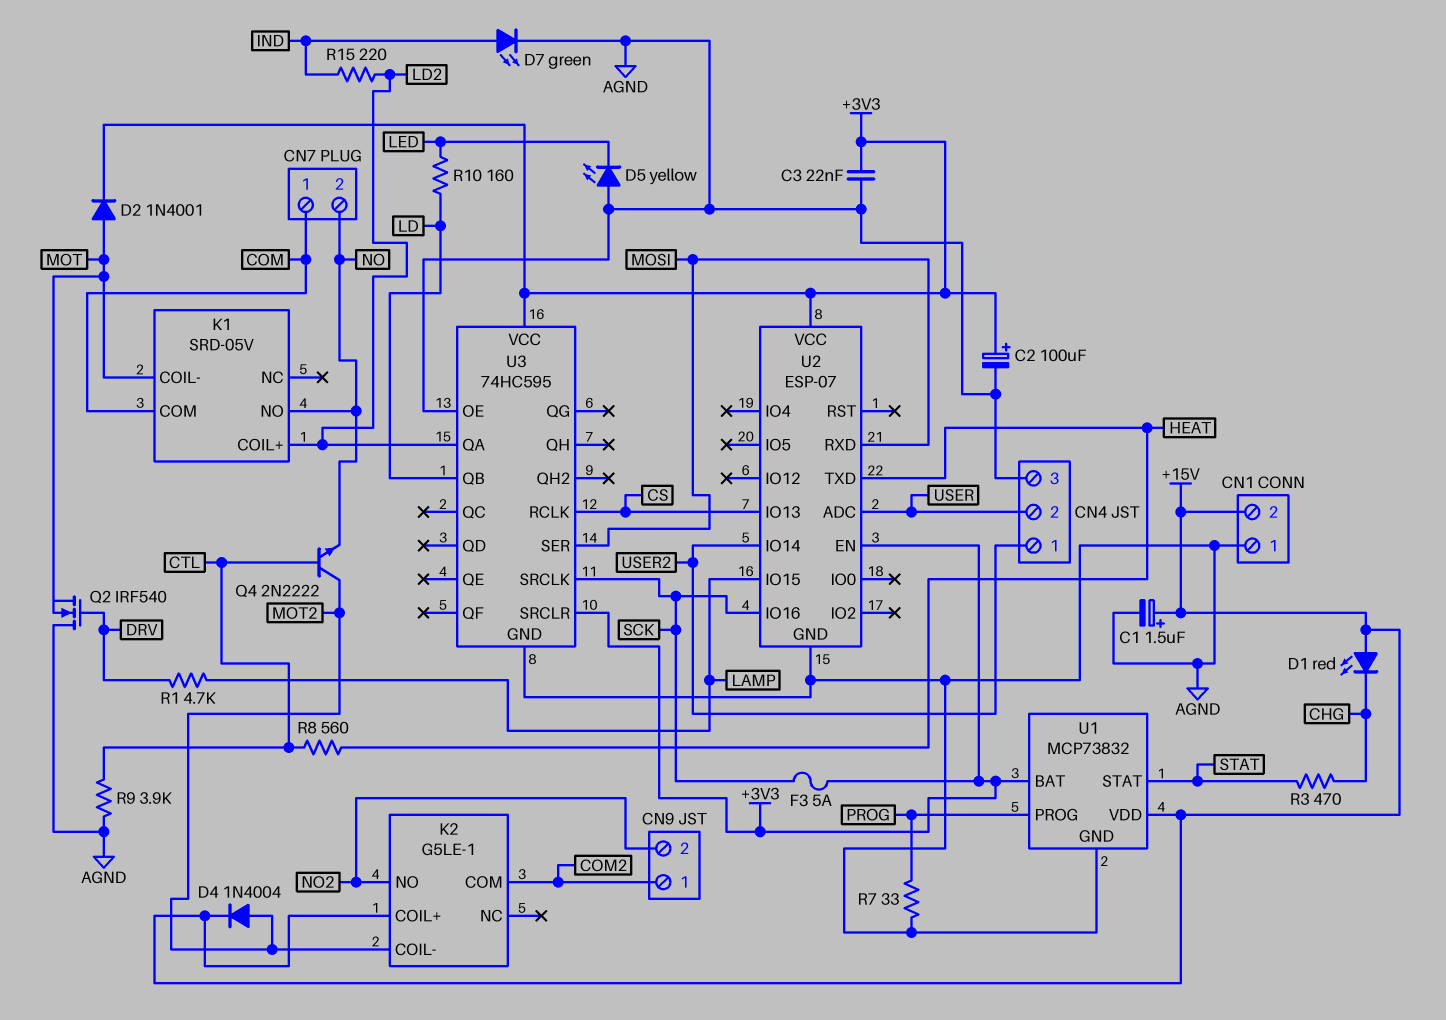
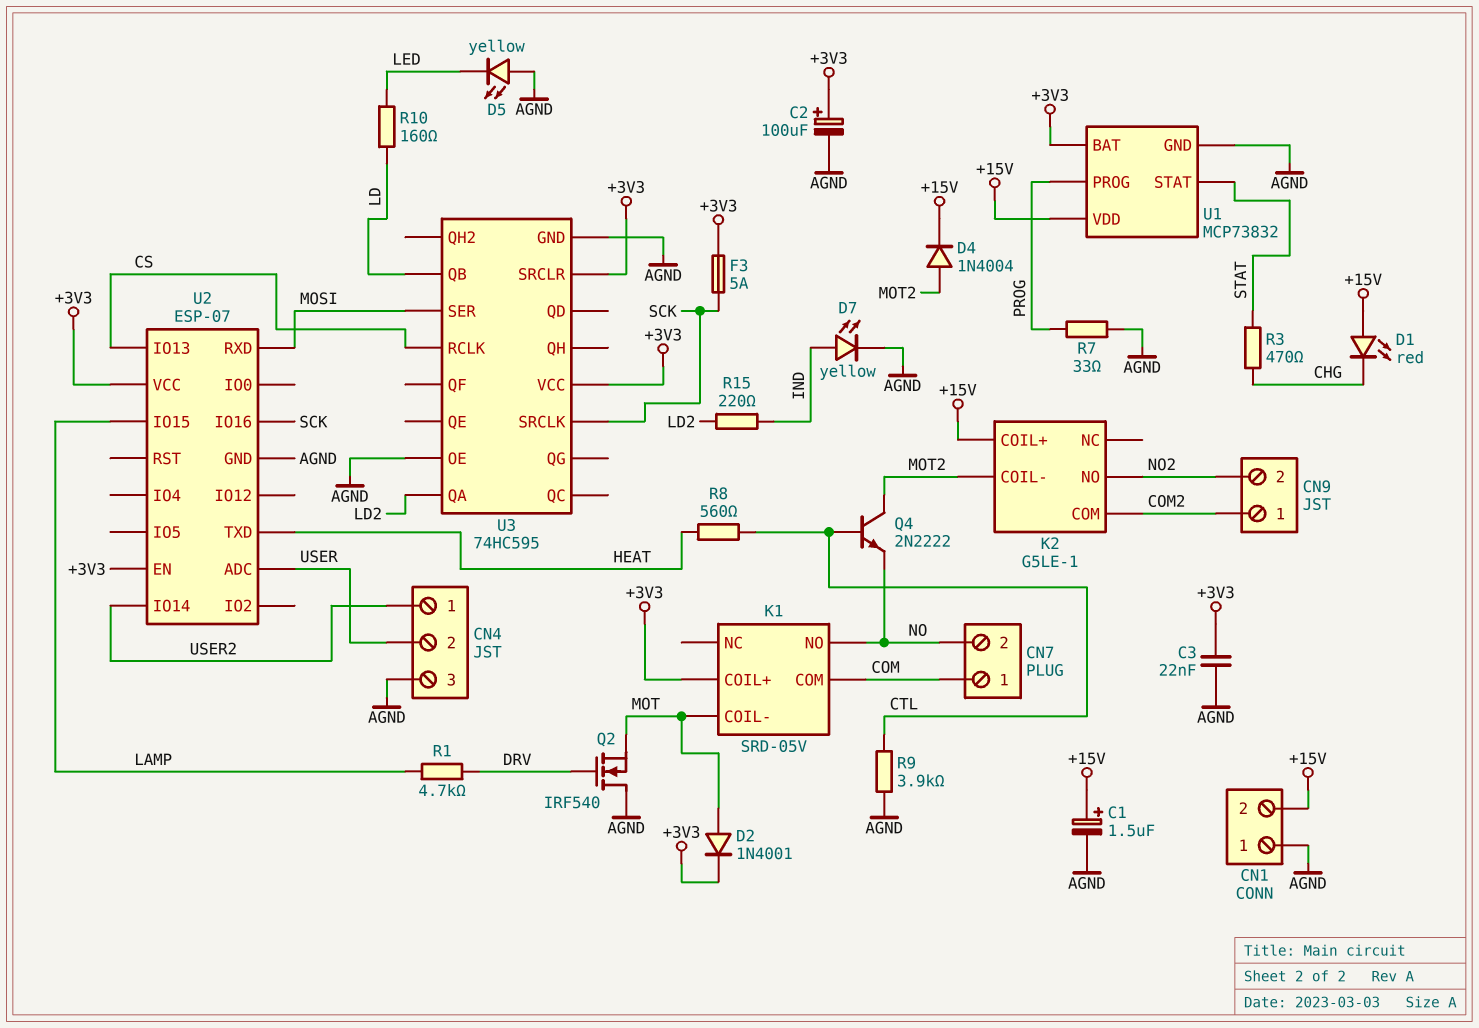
D7: LED green (A IND, K AGND) -> LED yellow (A IND, K AGND)
K1 pin COIL+: LD2 -> +3V3

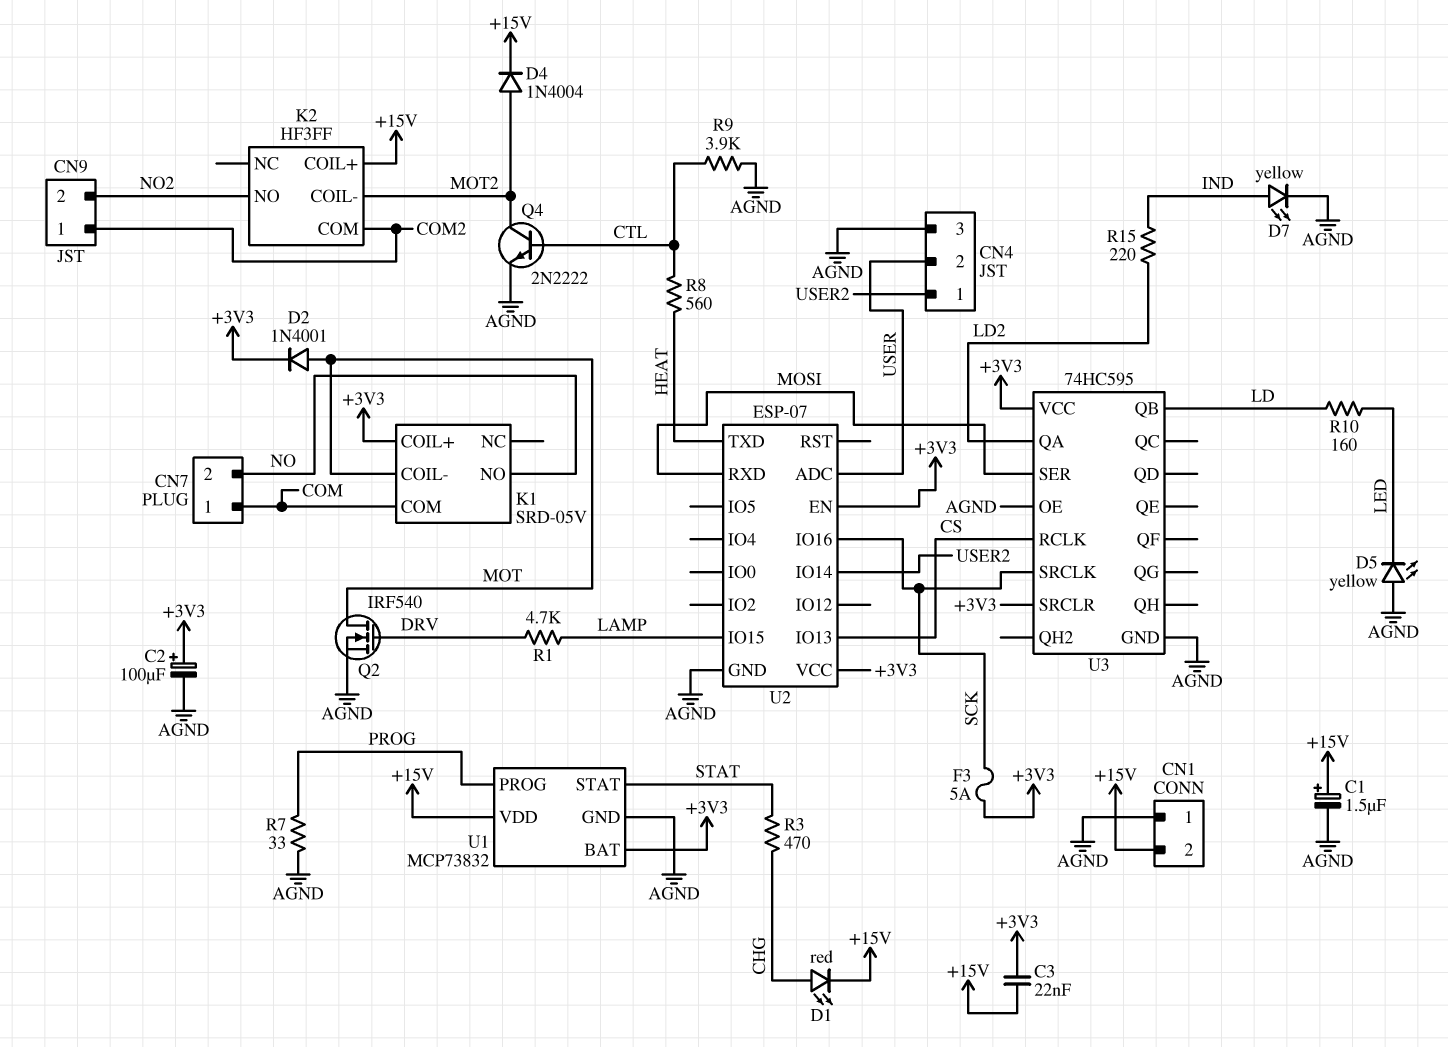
C3: 22nF (+3V3, AGND) -> 22nF (+3V3, +15V)
D1: LED red (A +15V, K CHG) -> LED red (A CHG, K +15V)
K2: G5LE-1 -> HF3FF
Q2: NMOS IRF540 (G DRV, D AGND, S MOT) -> NMOS IRF540 (G DRV, D MOT, S AGND)
Q4: NPN 2N2222 (B CTL, C MOT2, E NO) -> NPN 2N2222 (B CTL, C MOT2, E AGND)

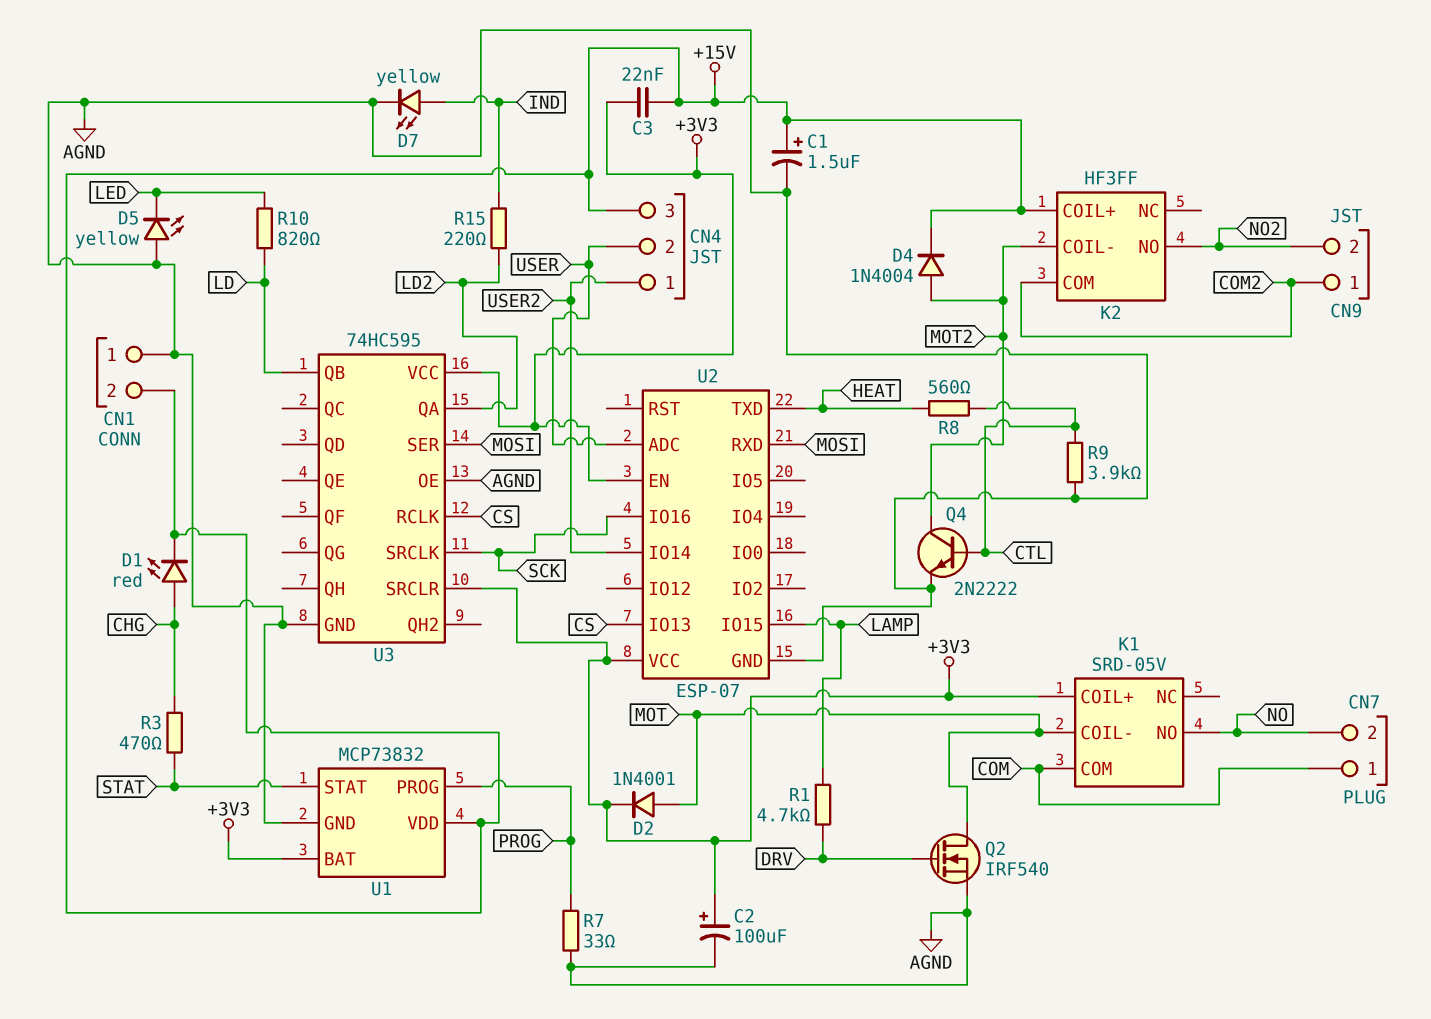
CN4 pin 3: AGND -> +15V
F3: 5A (+3V3, SCK) -> none
R10: 160 (LD, LED) -> 820 (LD, LED)

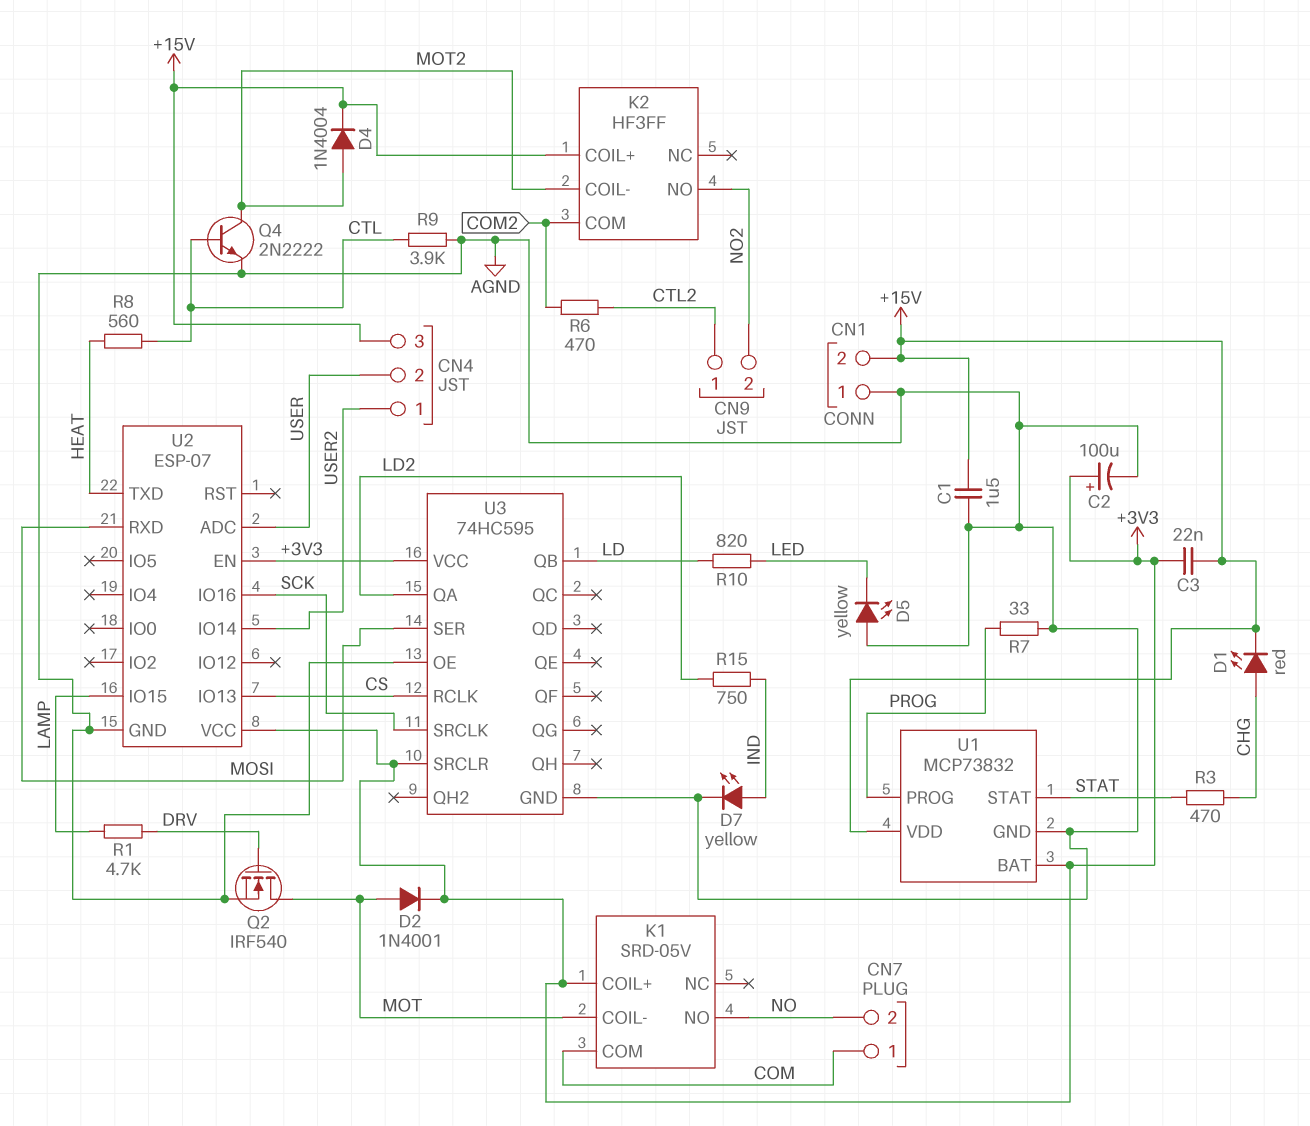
C1: 1.5uF (plus +15V, minus AGND) -> 1.5uF (+15V, AGND)
CN9 pin 1: COM2 -> CTL2
R6: none -> 470 (COM2, CTL2)
R15: 220 (IND, LD2) -> 750 (IND, LD2)

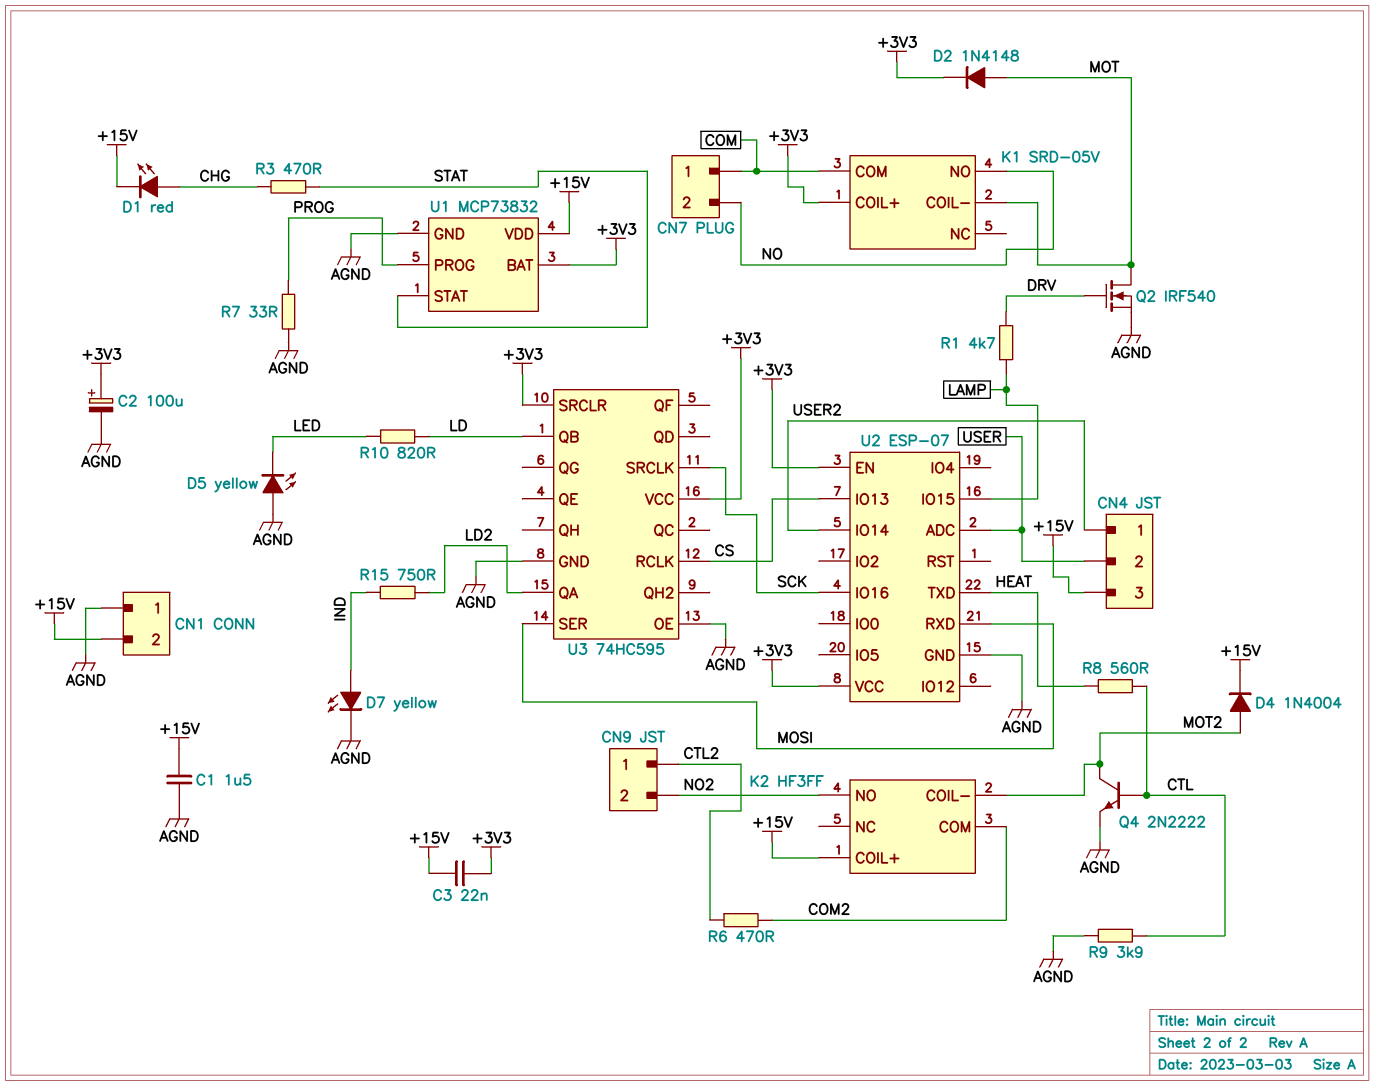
D2: diode 1N4001 (A MOT, K +3V3) -> diode 1N4148 (A MOT, K +3V3)

